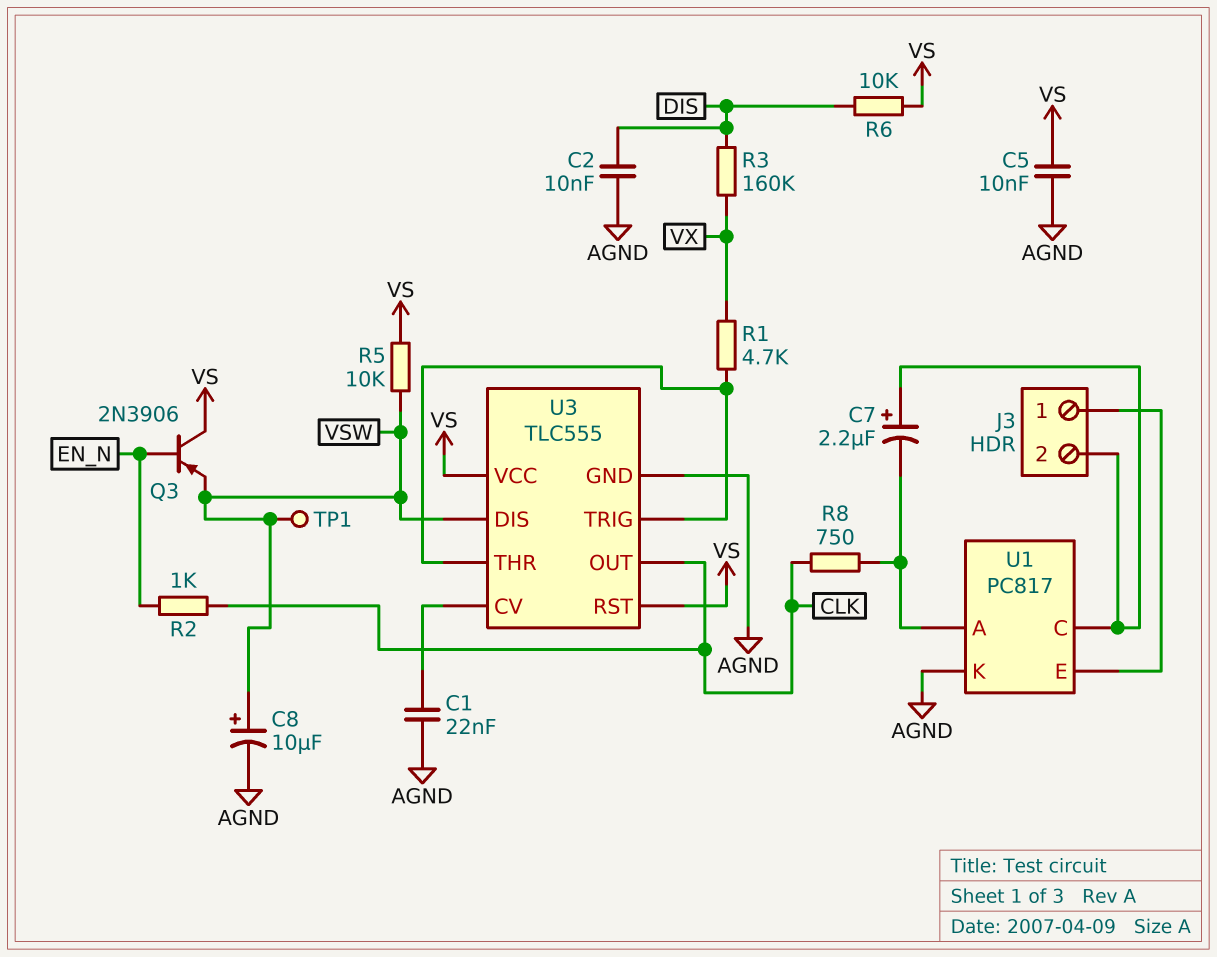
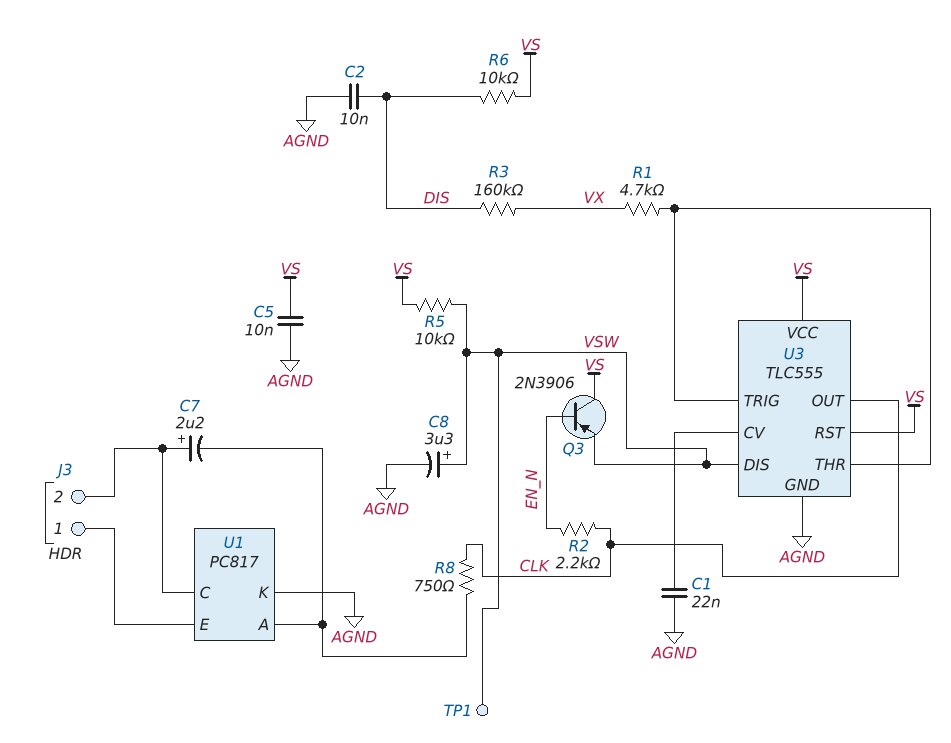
C8: 10uF (plus VSW, minus AGND) -> 3.3uF (plus VSW, minus AGND)
R2: 1k (CLK, EN_N) -> 2.2k (CLK, EN_N)

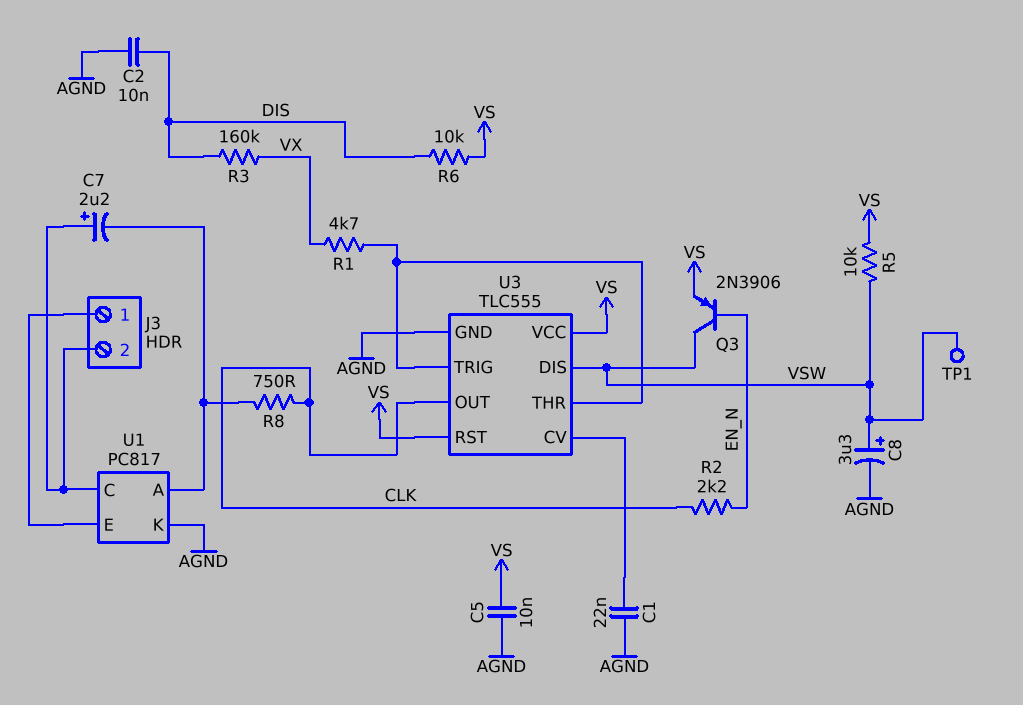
Q3: PNP 2N3906 (B EN_N, C VS, E VSW) -> PNP 2N3906 (B EN_N, C VSW, E VS)

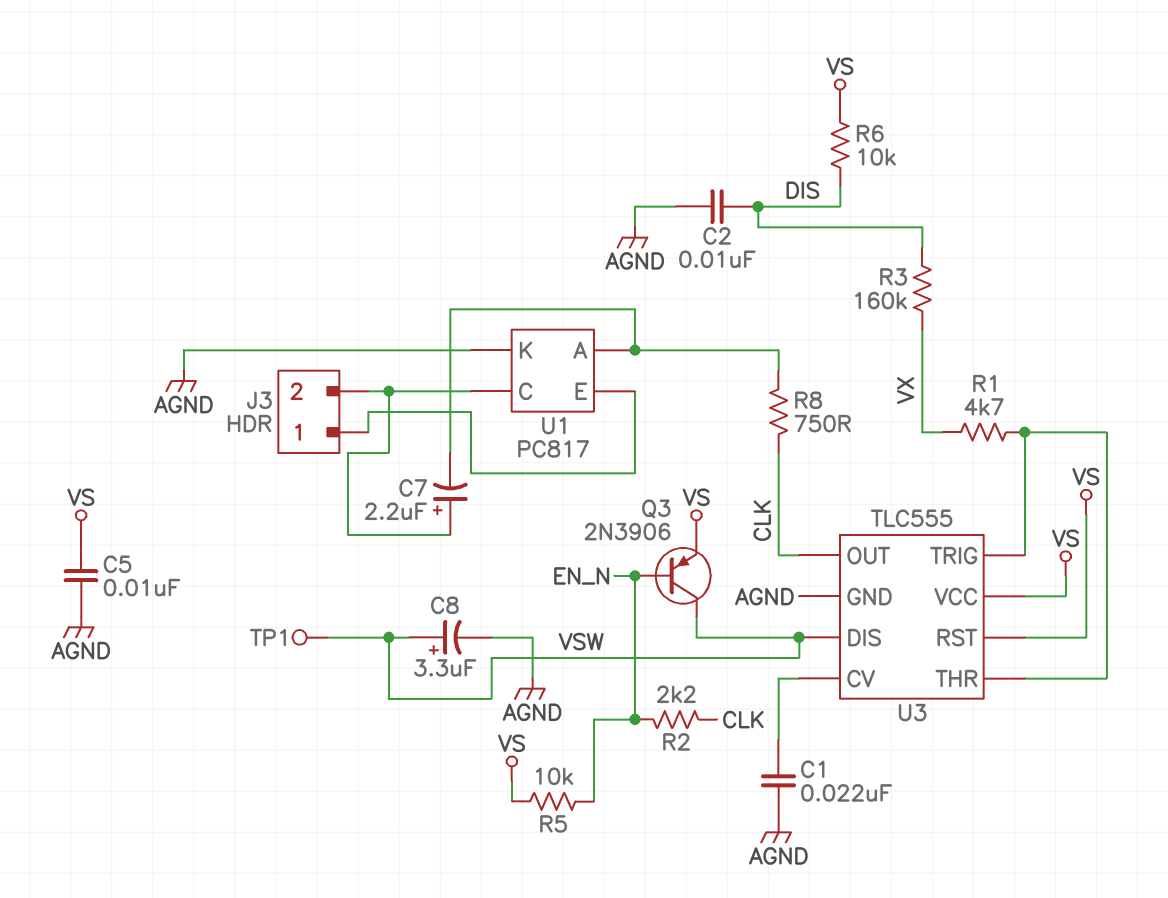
R5: 10k (VS, VSW) -> 10k (EN_N, VS)

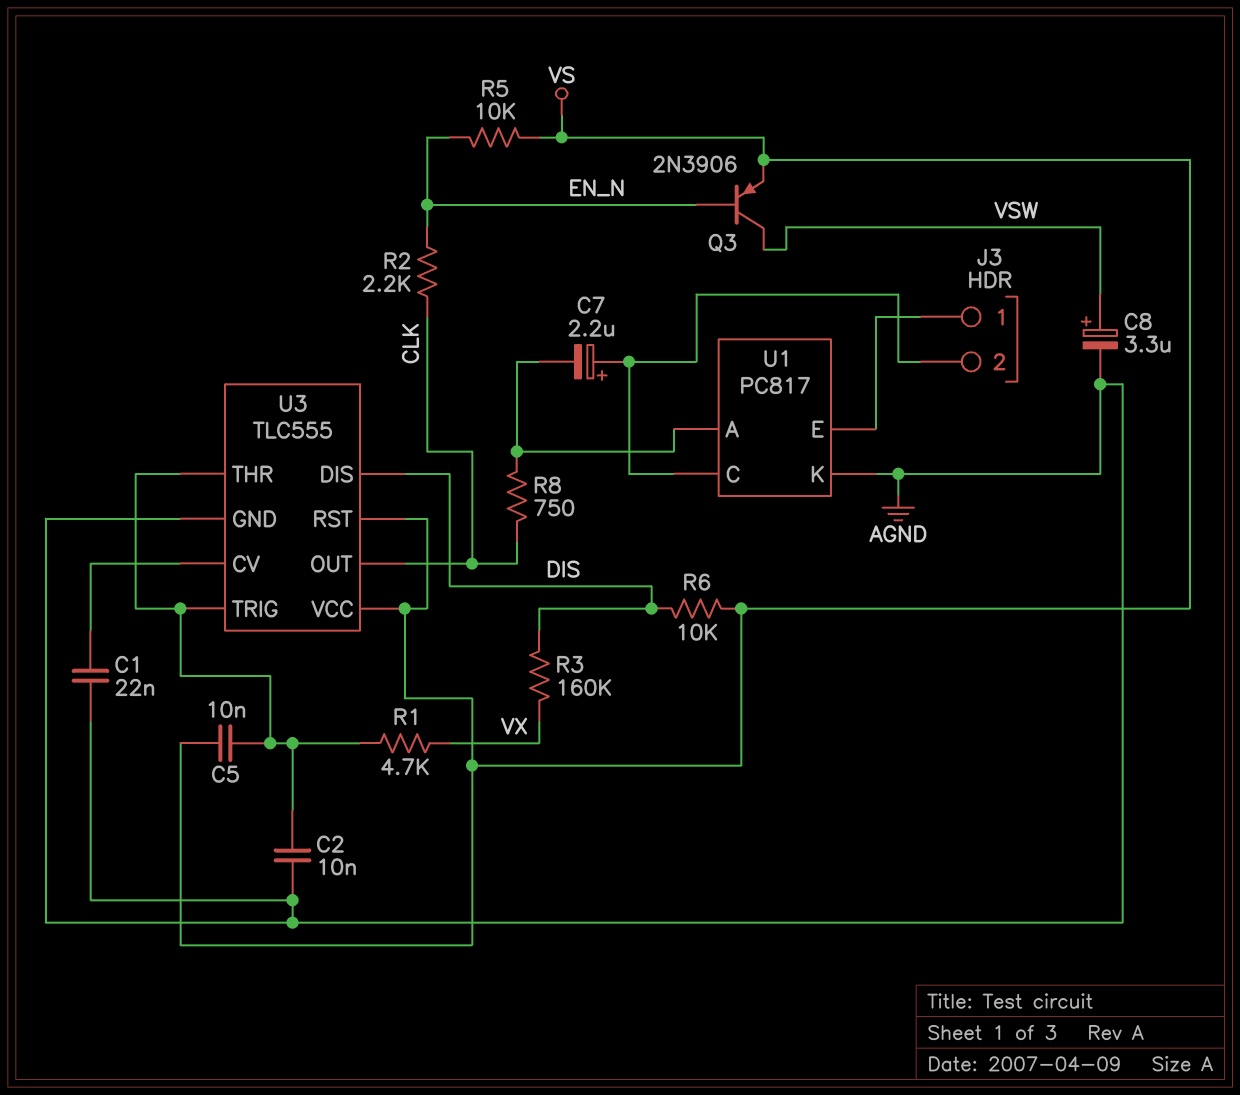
C2: 10nF (AGND, DIS) -> 10nF (AGND, U3/THR)
C5: 10nF (AGND, VS) -> 10nF (U3/THR, VS)
TP1: test point (VSW) -> none
U3 pin DIS: VSW -> DIS

